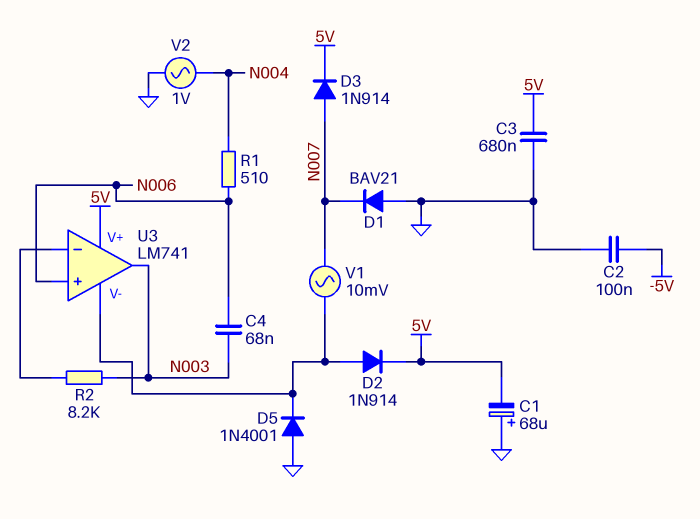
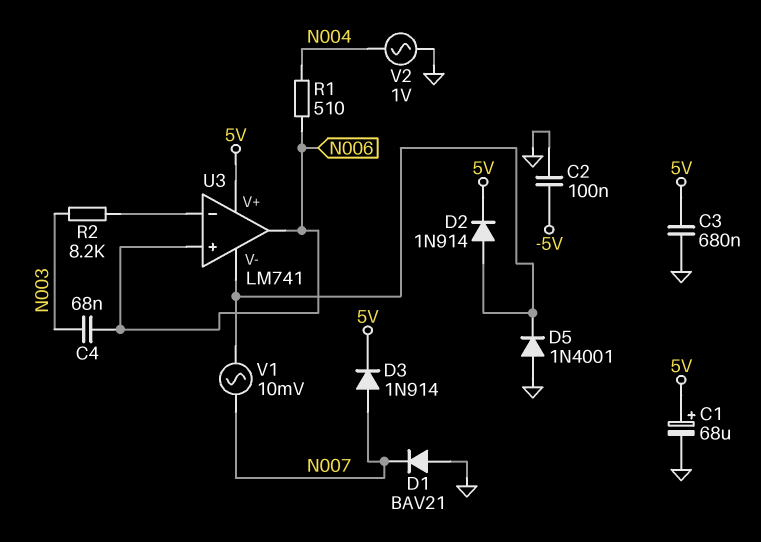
C1: 68uF (plus GND, minus 5V) -> 68uF (plus 5V, minus GND)
U3 pin out: N003 -> N006

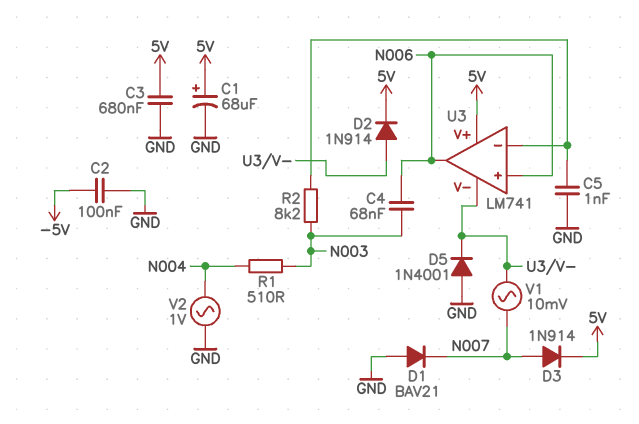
C5: none -> 1nF (GND, U3/in-)
R1: 510 (N004, N006) -> 510 (N003, N004)

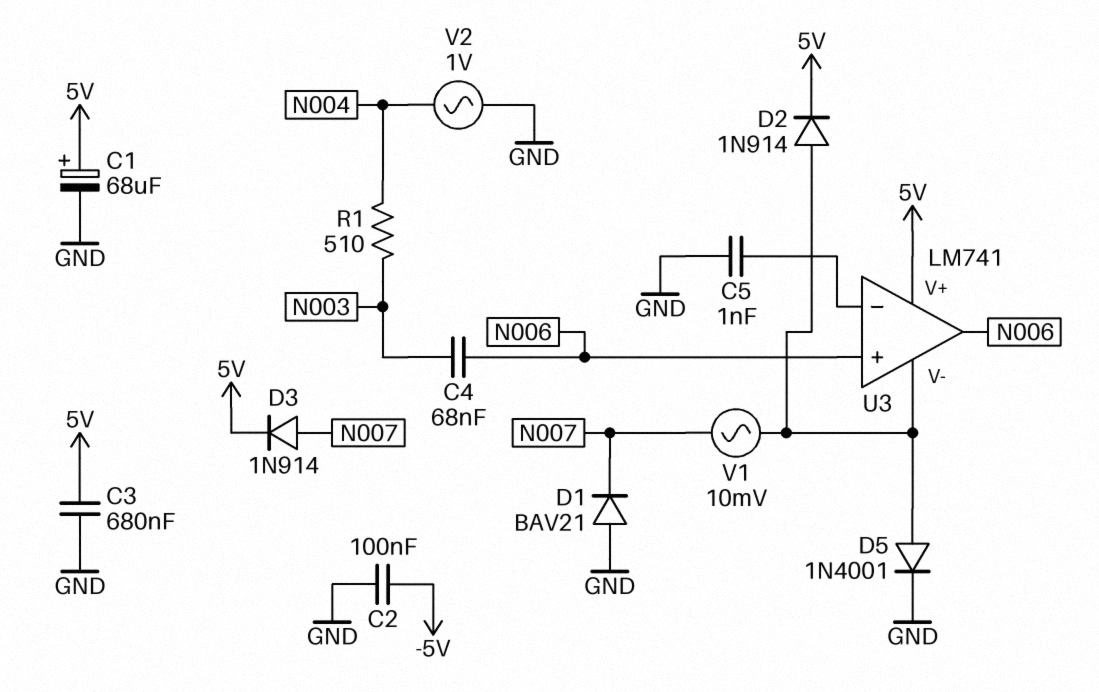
D5: diode 1N4001 (A GND, K U3/V-) -> diode 1N4001 (A U3/V-, K GND)
R2: 8.2k (N003, U3/in-) -> none

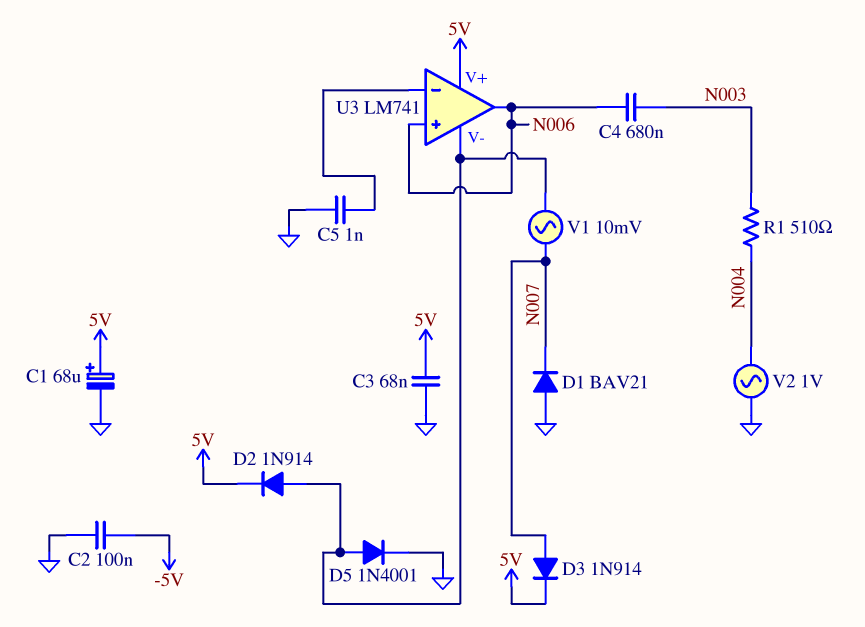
C3: 680nF (5V, GND) -> 68nF (5V, GND)
C4: 68nF (N003, N006) -> 680nF (N003, N006)

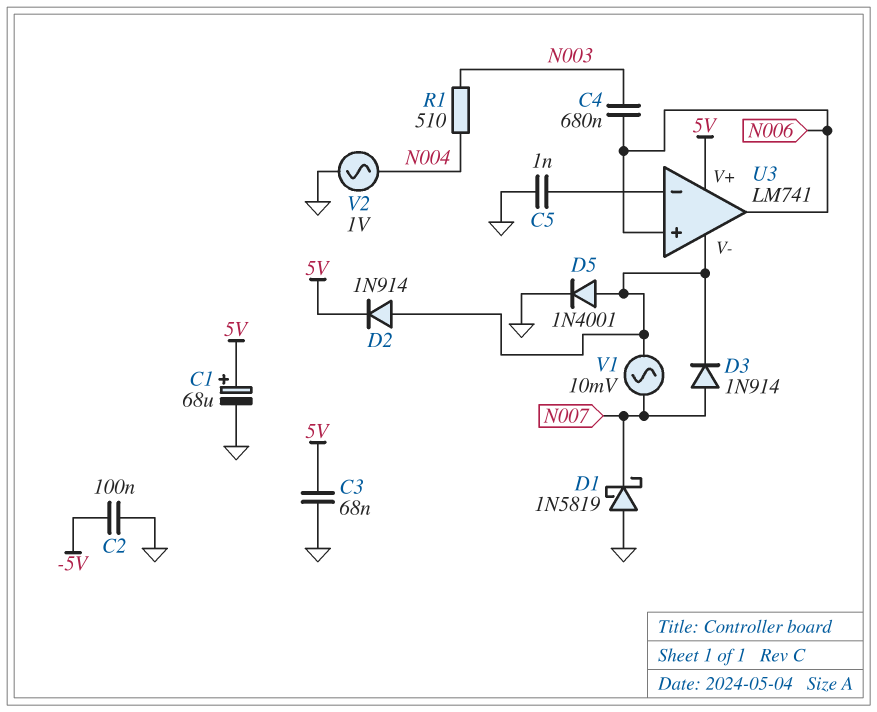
D1: diode BAV21 (A GND, K N007) -> schottky 1N5819 (A GND, K N007)
D3: diode 1N914 (A N007, K 5V) -> diode 1N914 (A N007, K U3/V-)

